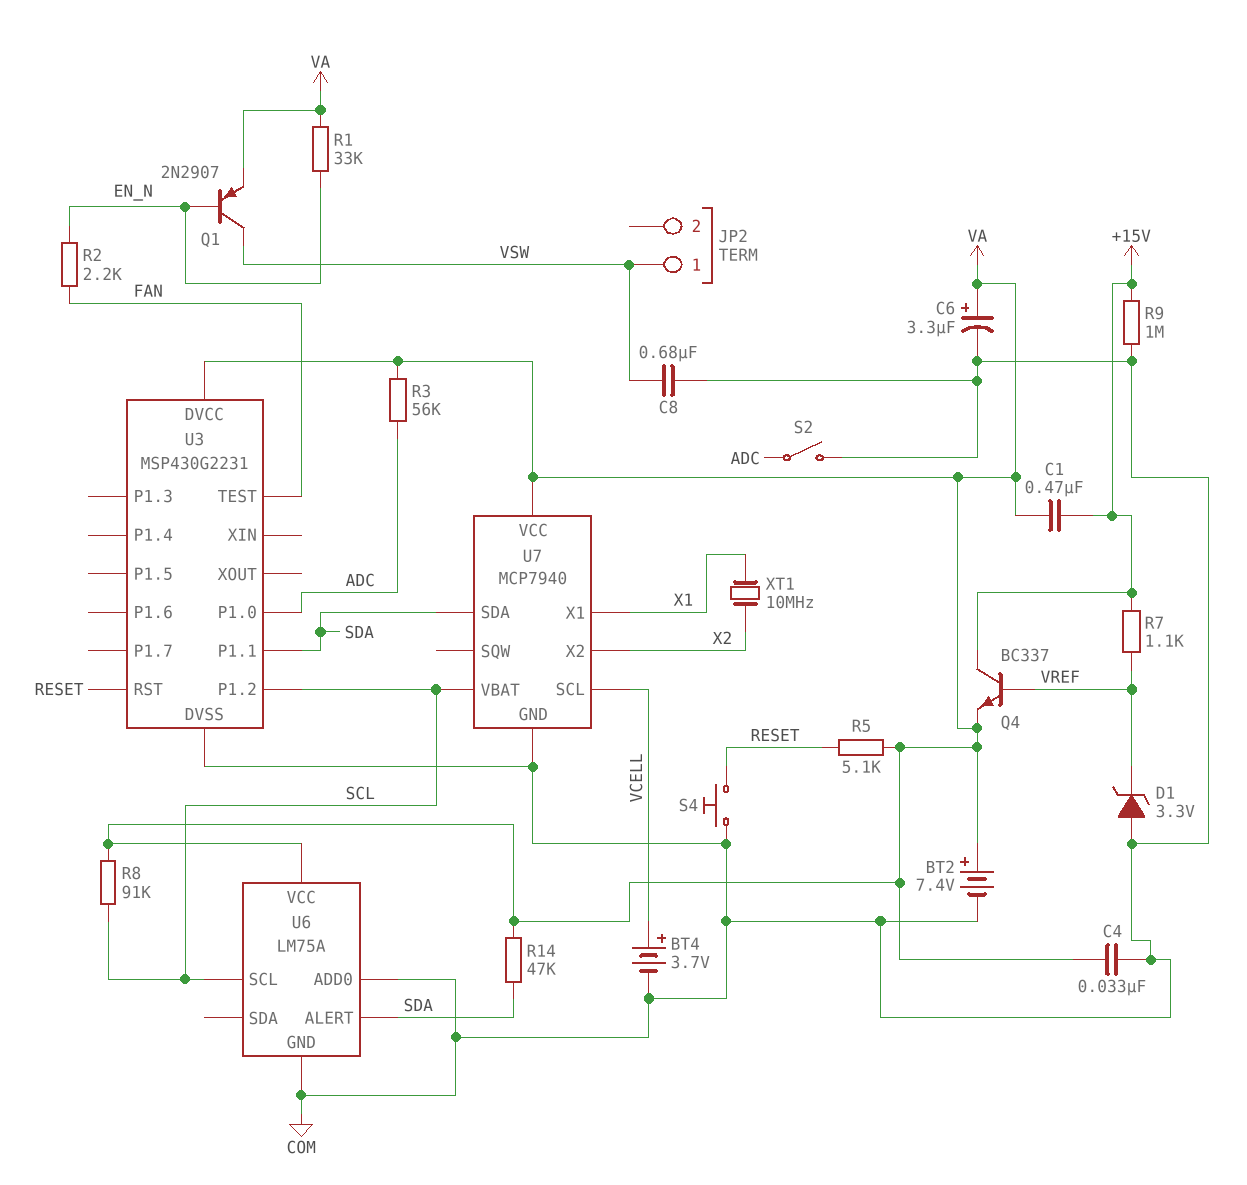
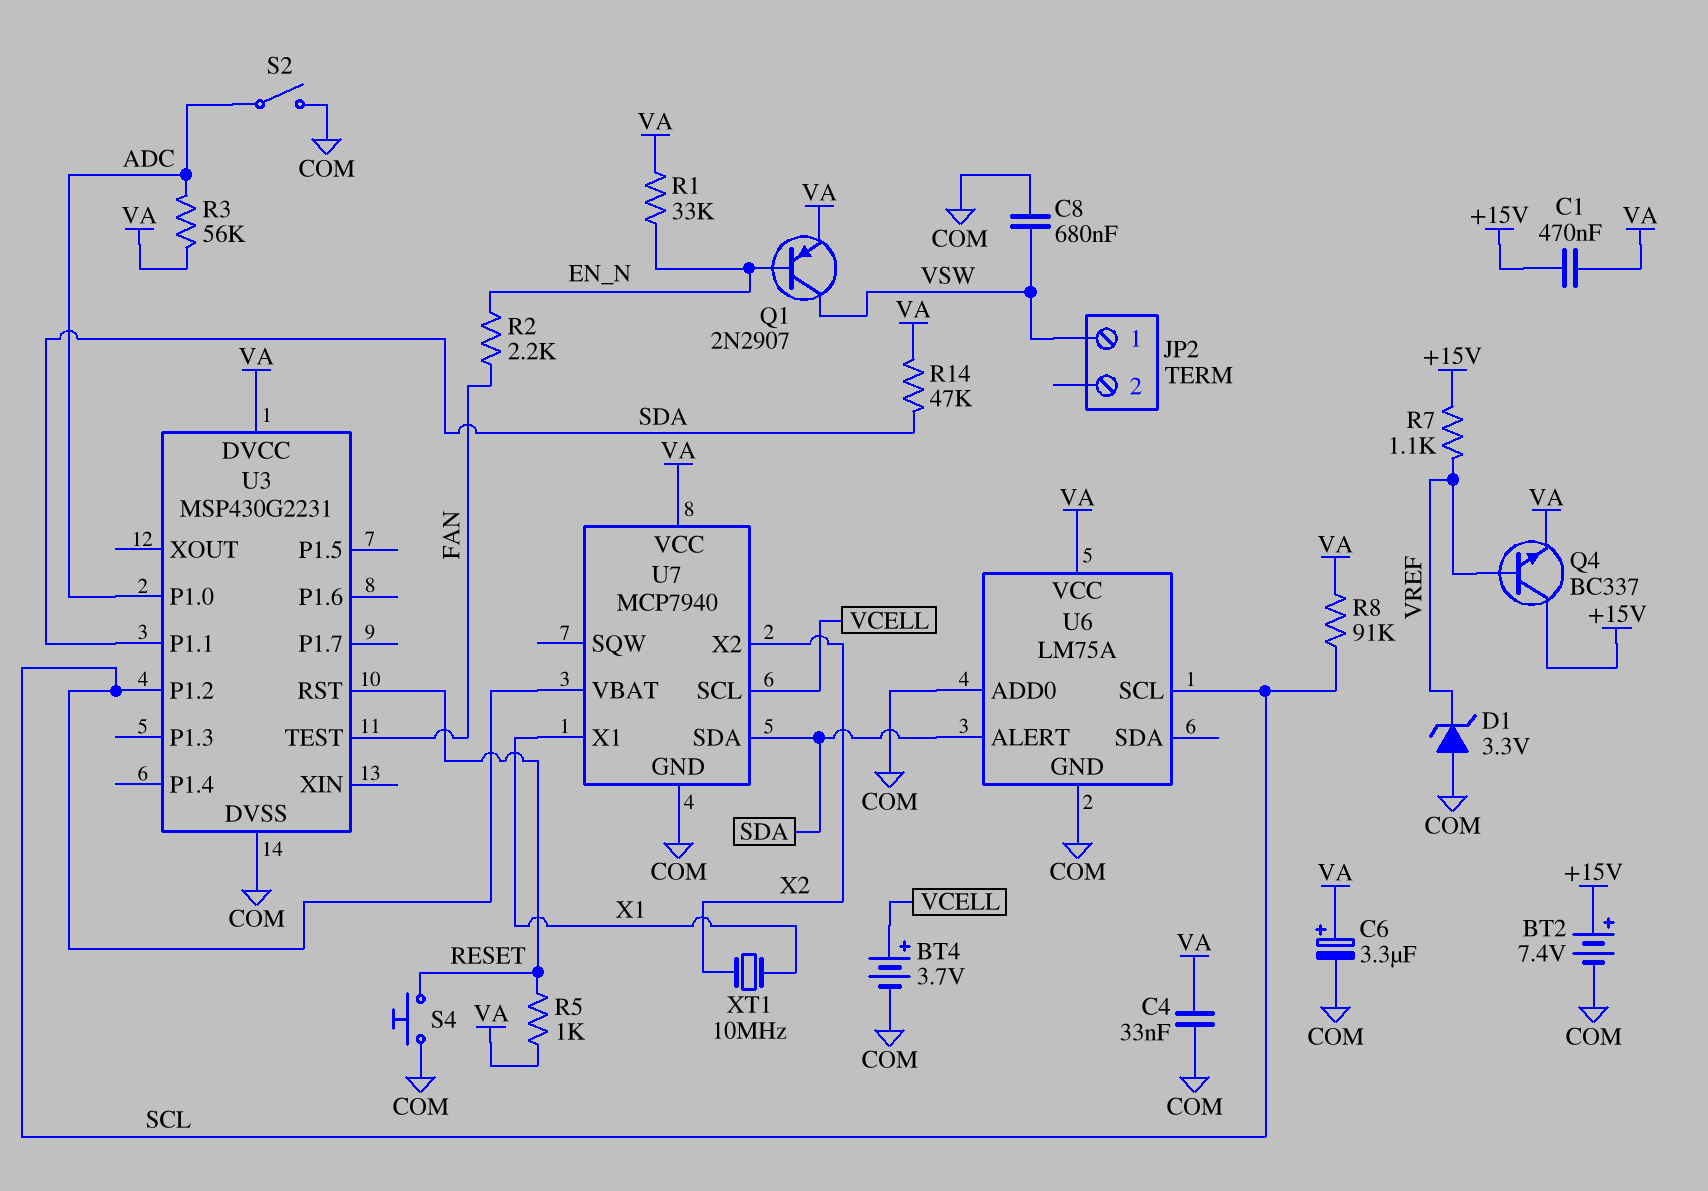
BT2: 7.4V (plus VA, minus COM) -> 7.4V (plus +15V, minus COM)
R5: 5.1k (RESET, VA) -> 1k (RESET, VA)
R9: 1M (+15V, COM) -> none

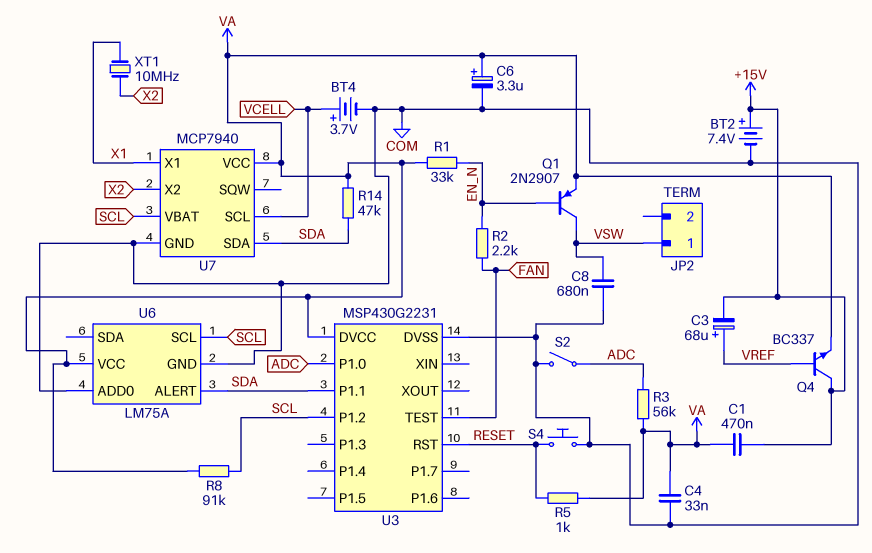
C3: none -> 68uF (plus VREF, minus +15V)
D1: zener 3.3V (A COM, K VREF) -> none
R7: 1.1k (+15V, VREF) -> none

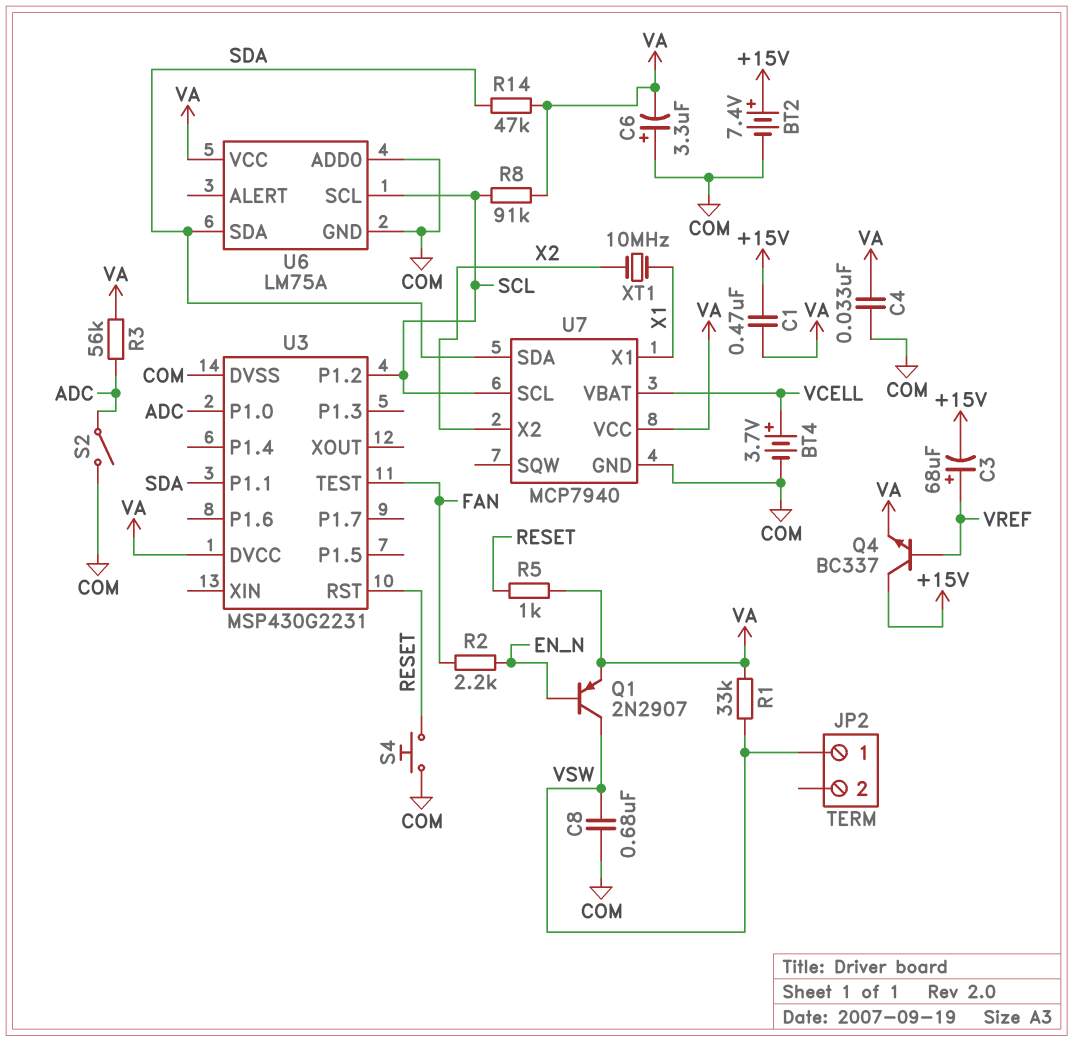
C6: 3.3uF (plus VA, minus COM) -> 3.3uF (plus COM, minus VA)
R1: 33k (EN_N, VA) -> 33k (VA, VSW)
U6 pin ALERT: SDA -> none
U6 pin SDA: none -> SDA
U7 pin SCL: VCELL -> SCL
U7 pin VBAT: SCL -> VCELL

